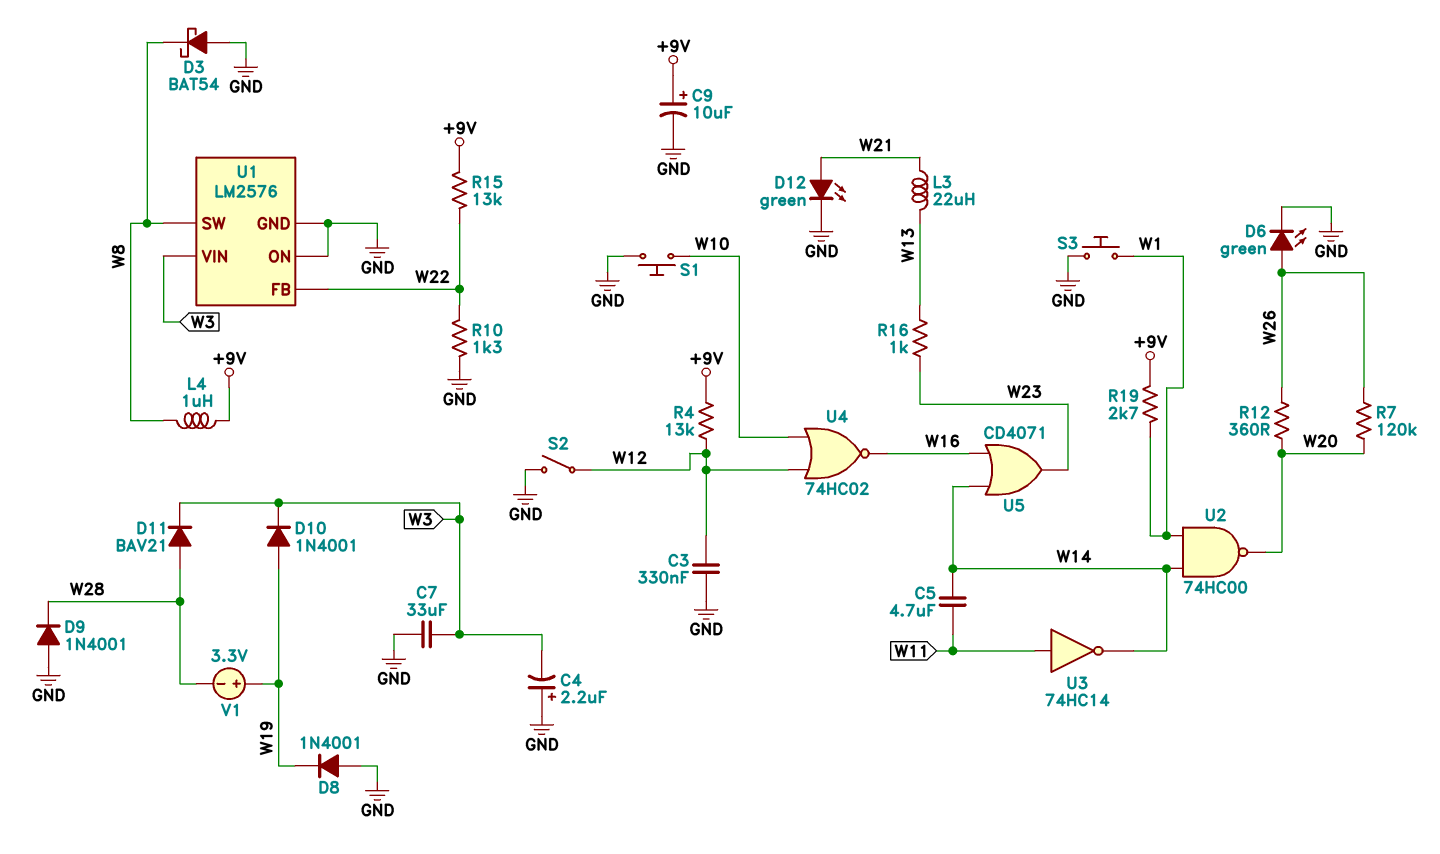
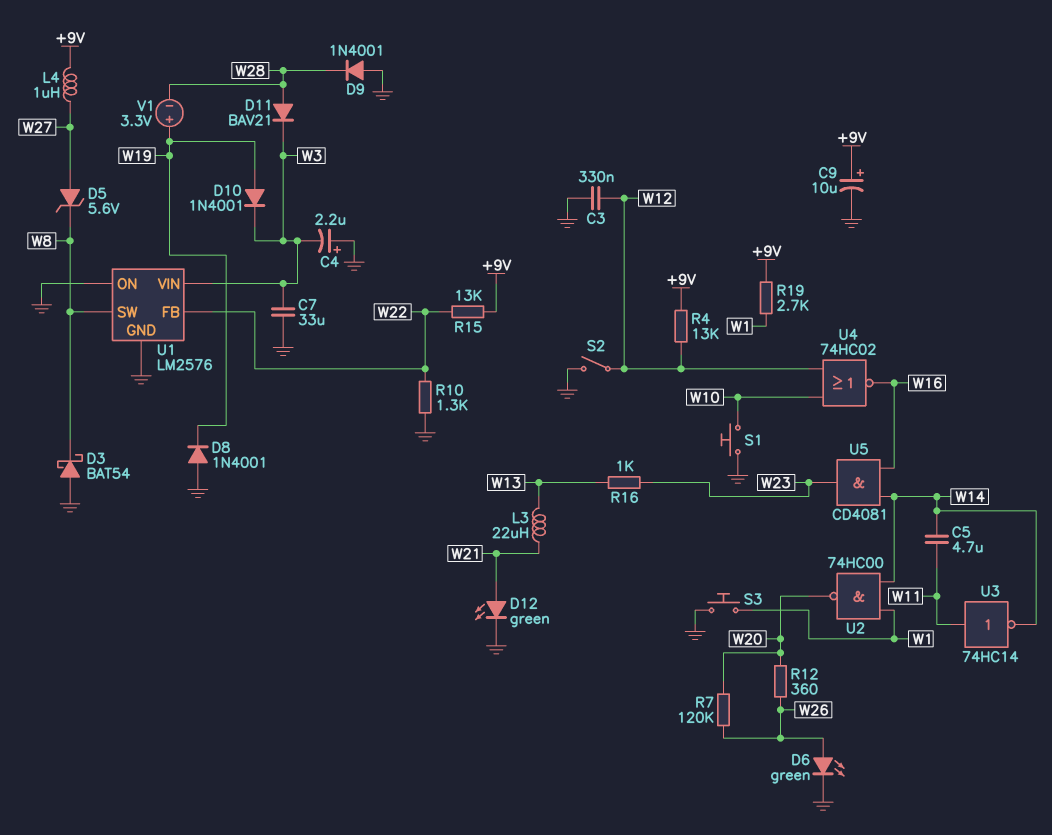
D5: none -> zener 5.6V (A W27, K W8)
L4: 1uH (+9V, W8) -> 1uH (+9V, W27)
U5: OR CD4071 (in W14, in W16, out W23) -> AND CD4081 (in W14, in W16, out W23)

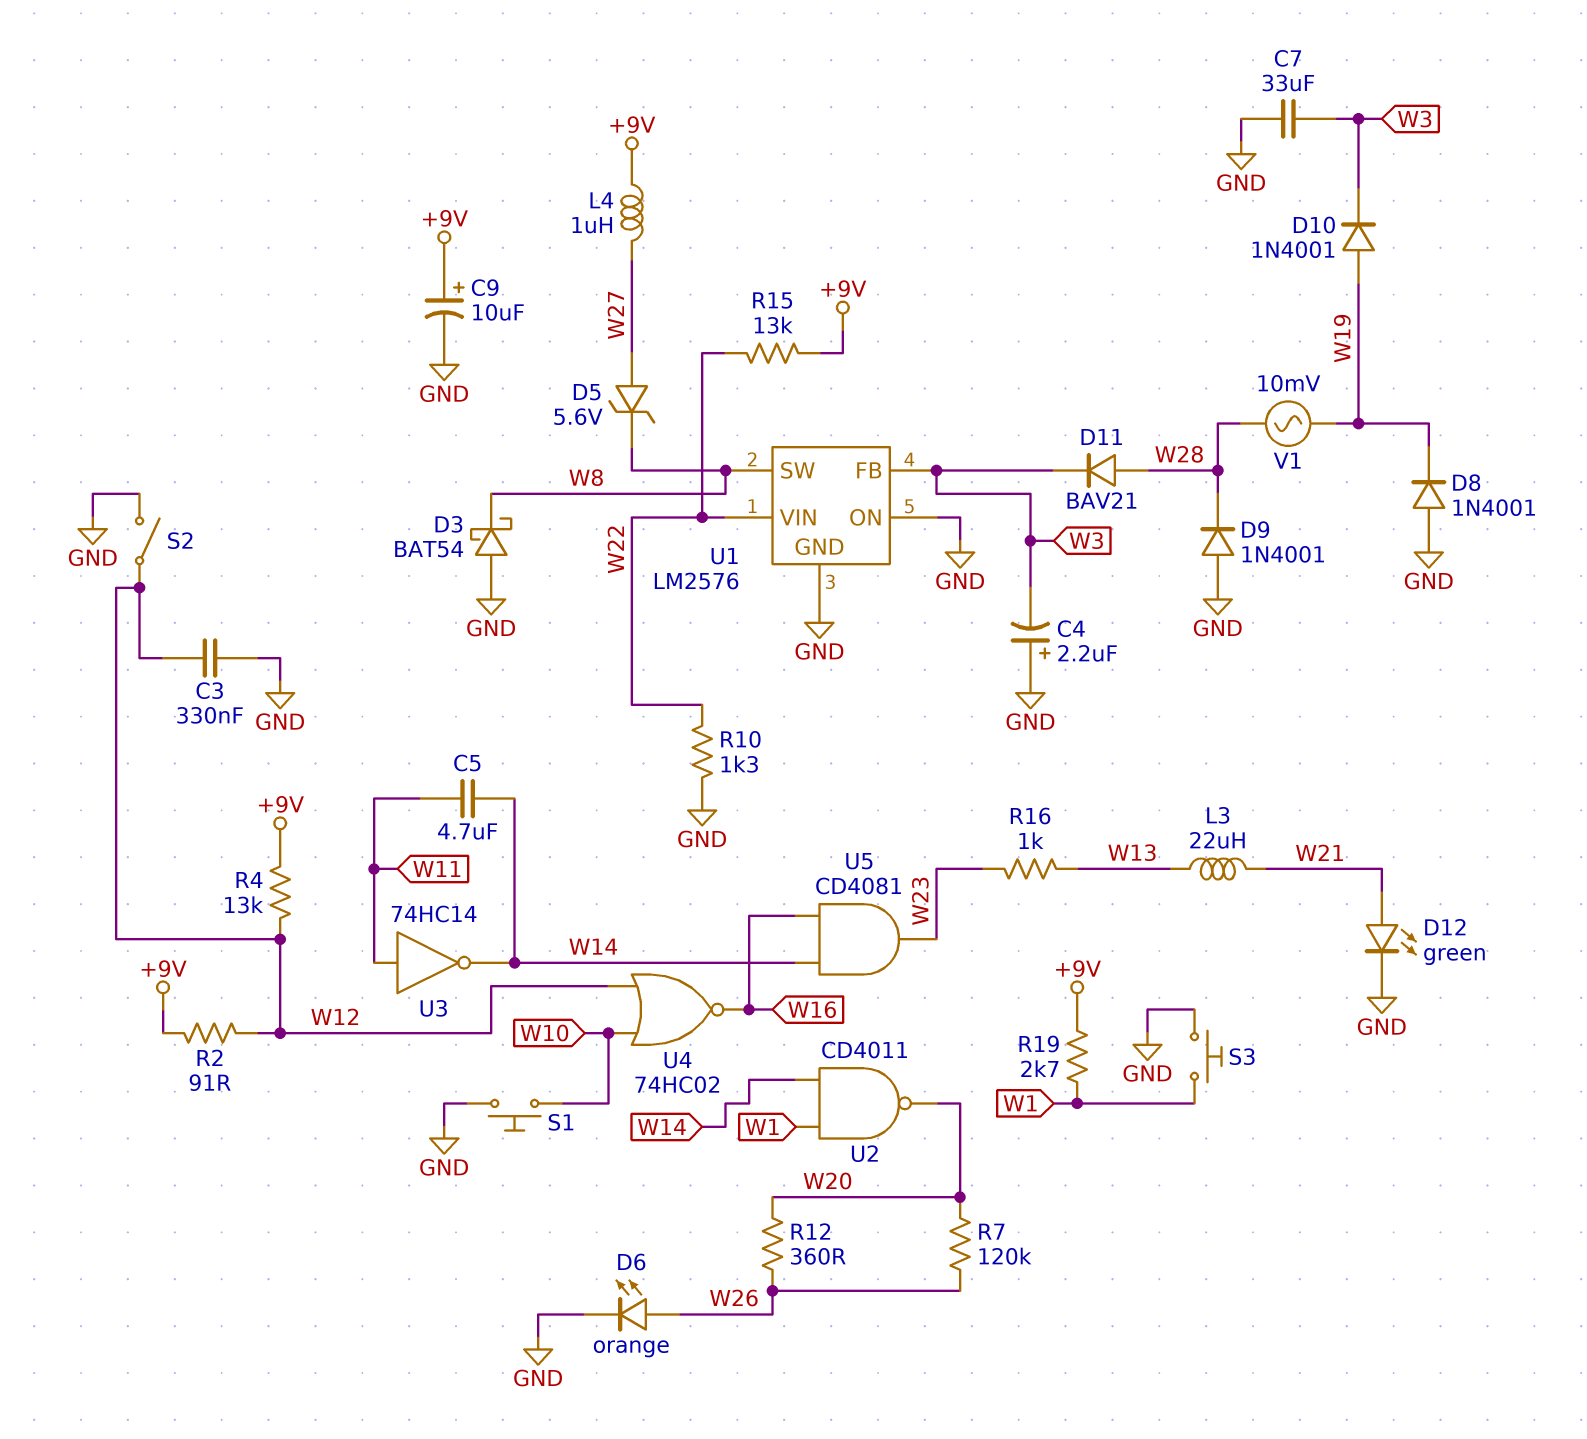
D6: LED green (A W26, K GND) -> LED orange (A W26, K GND)
R2: none -> 91 (+9V, W12)
U1 pin FB: W22 -> W3
U1 pin VIN: W3 -> W22
U2: NAND 74HC00 (in W1, in W14, out W20) -> NAND CD4011 (in W1, in W14, out W20)
V1: 3.3V (plus W19, minus W28) -> AC 10mV (W19, W28)

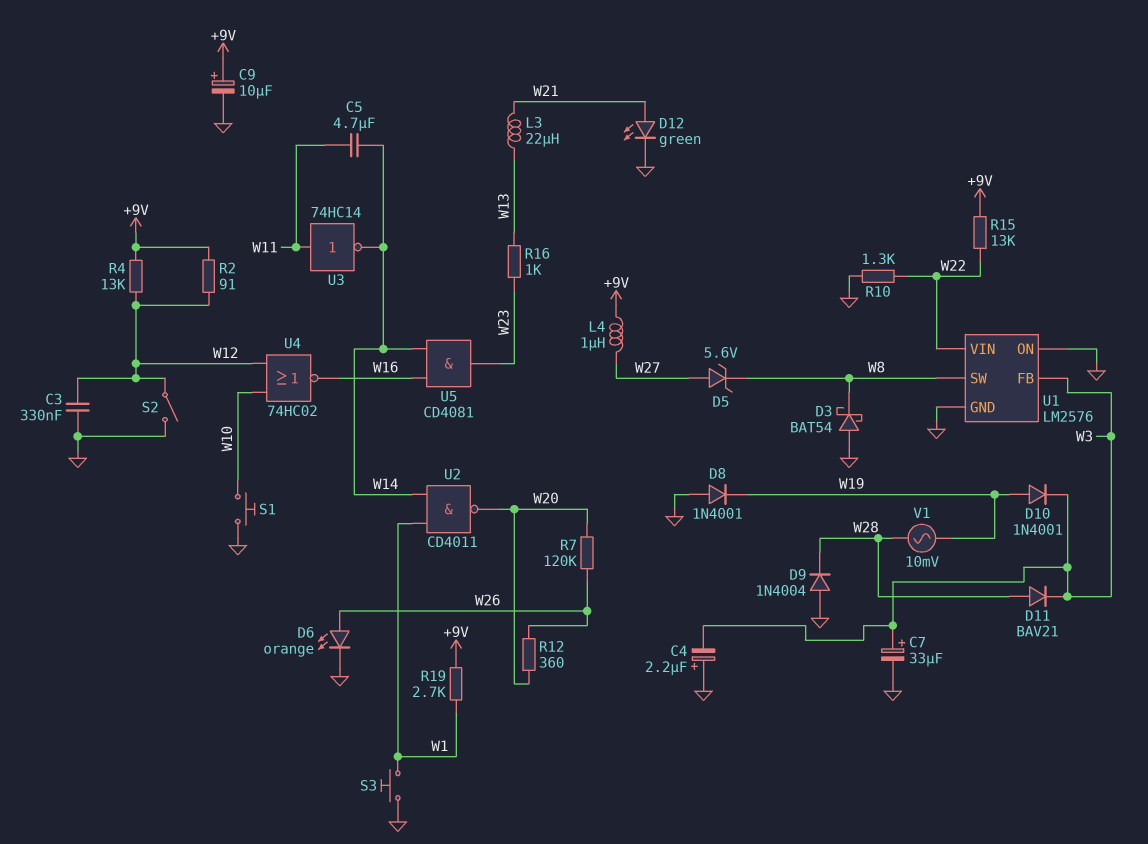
C7: 33uF (GND, W3) -> 33uF (plus W3, minus GND)
D9: diode 1N4001 (A GND, K W28) -> diode 1N4004 (A GND, K W28)

